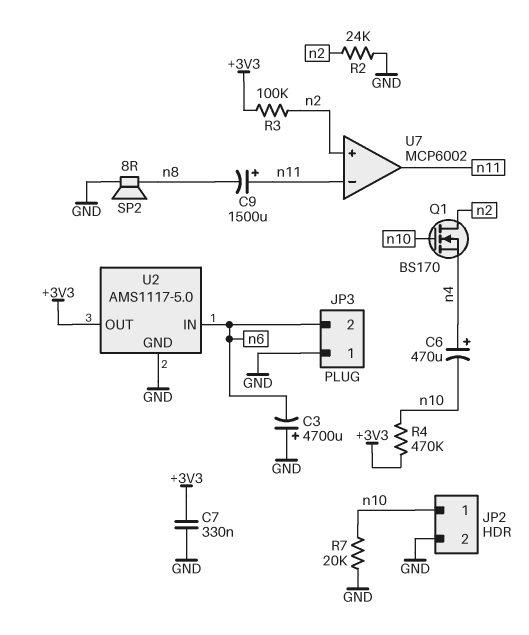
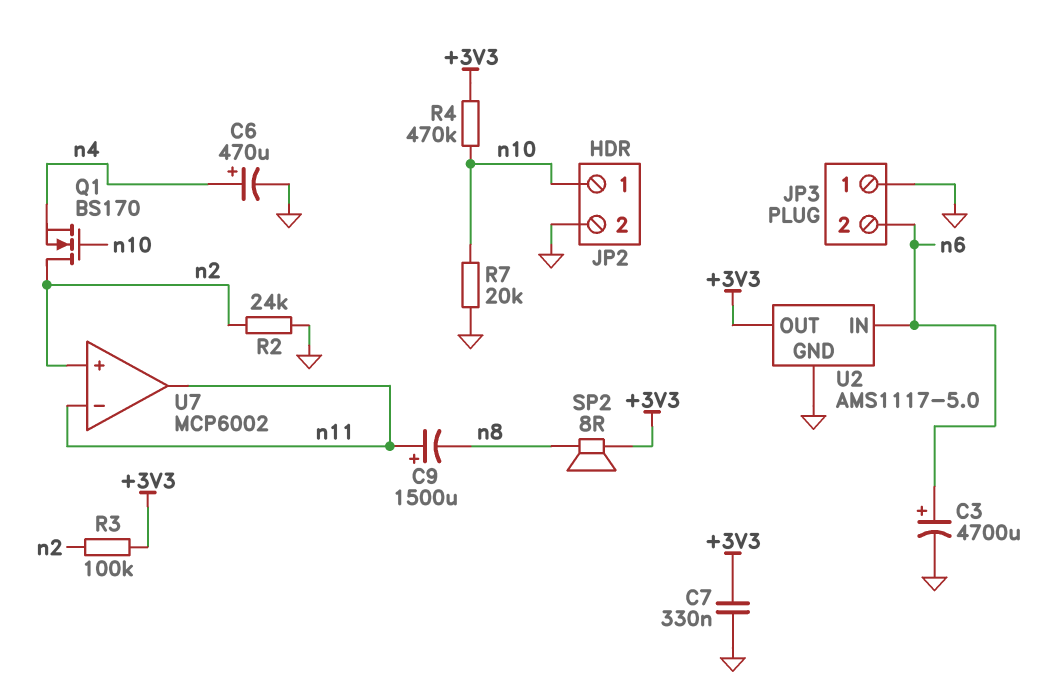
C3: 4700uF (plus GND, minus n6) -> 4700uF (plus n6, minus GND)
C6: 470uF (plus n4, minus n10) -> 470uF (plus n4, minus GND)
SP2: speaker 8R (GND, n8) -> speaker 8R (+3V3, n8)

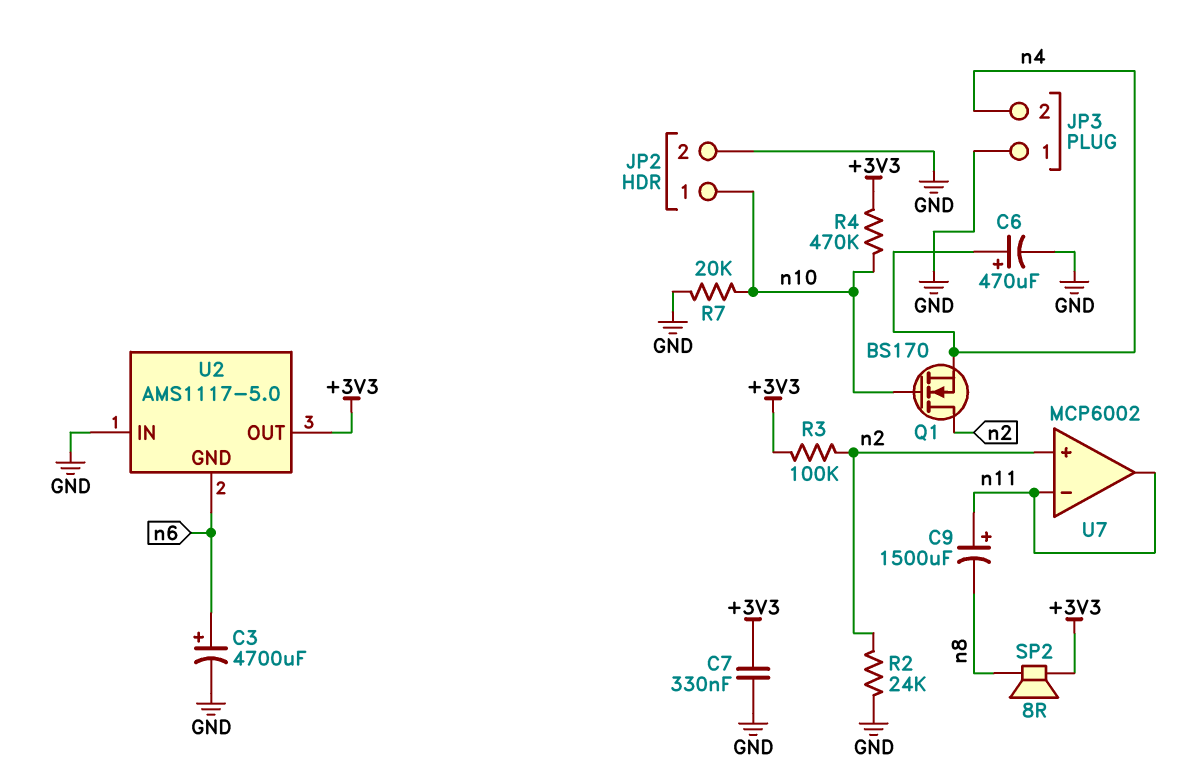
JP3 pin 2: n6 -> n4
U2 pin GND: GND -> n6
U2 pin IN: n6 -> GND

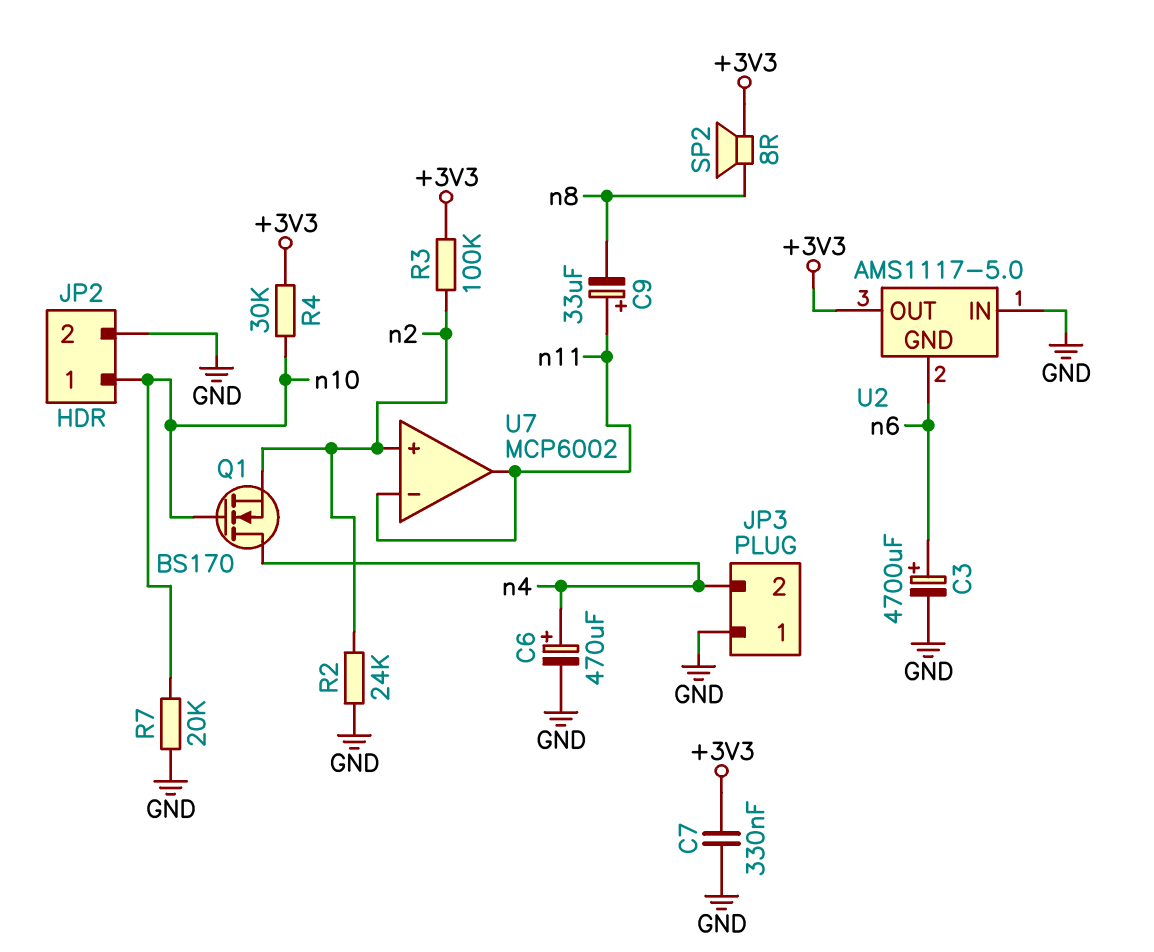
C9: 1500uF (plus n11, minus n8) -> 33uF (plus n11, minus n8)
Q1: NMOS BS170 (G n10, D n2, S n4) -> NMOS BS170 (G n10, D n4, S n2)
R4: 470k (+3V3, n10) -> 30k (+3V3, n10)

